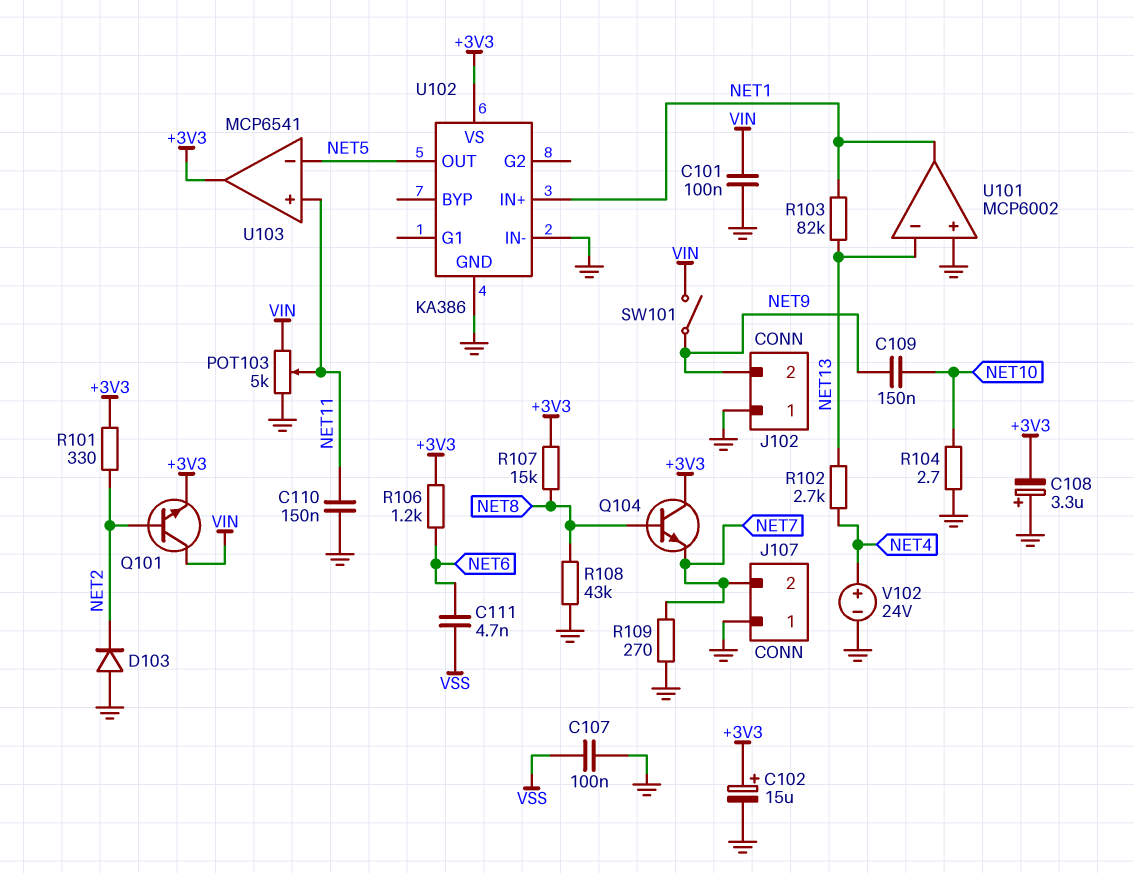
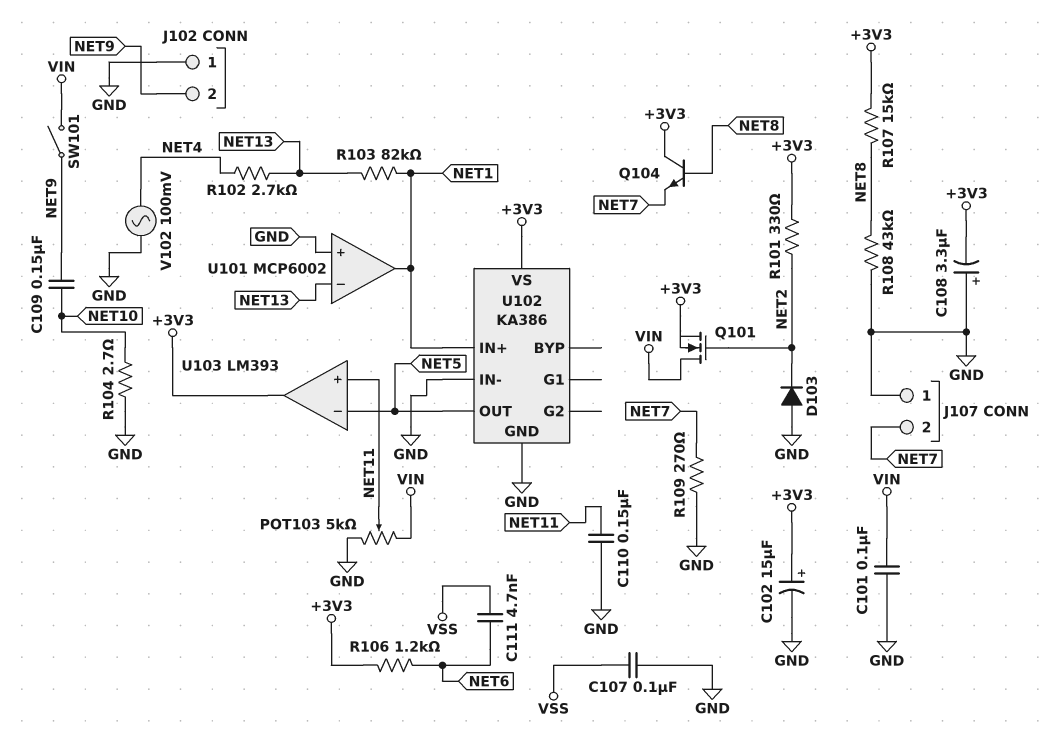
Q101: NPN (B NET2, C VIN, E +3V3) -> NMOS (G NET2, D VIN, S +3V3)
U103: MCP6541 -> LM393
V102: 24V (plus NET4, minus GND) -> AC 100mV (GND, NET4)

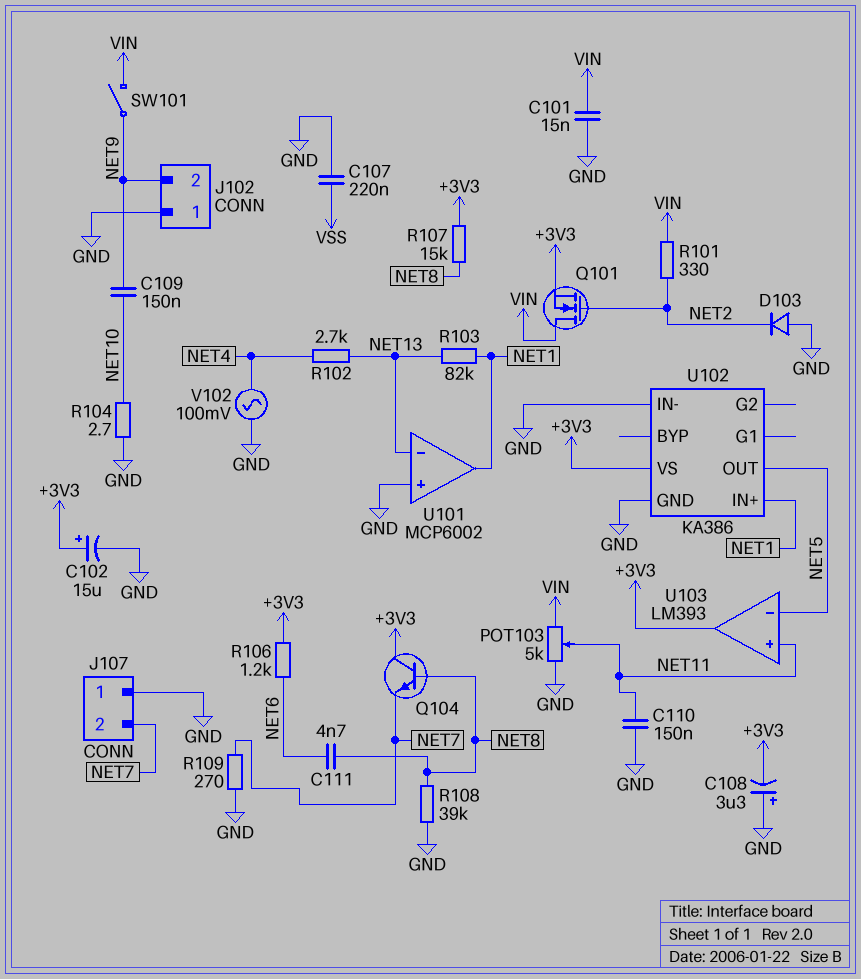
C101: 100nF (GND, VIN) -> 15nF (GND, VIN)
C107: 100nF (GND, VSS) -> 220nF (GND, VSS)
C111: 4.7nF (NET6, VSS) -> 4.7nF (NET6, NET8)
R101: 330 (+3V3, NET2) -> 330 (NET2, VIN)
R108: 43k (GND, NET8) -> 39k (GND, NET8)

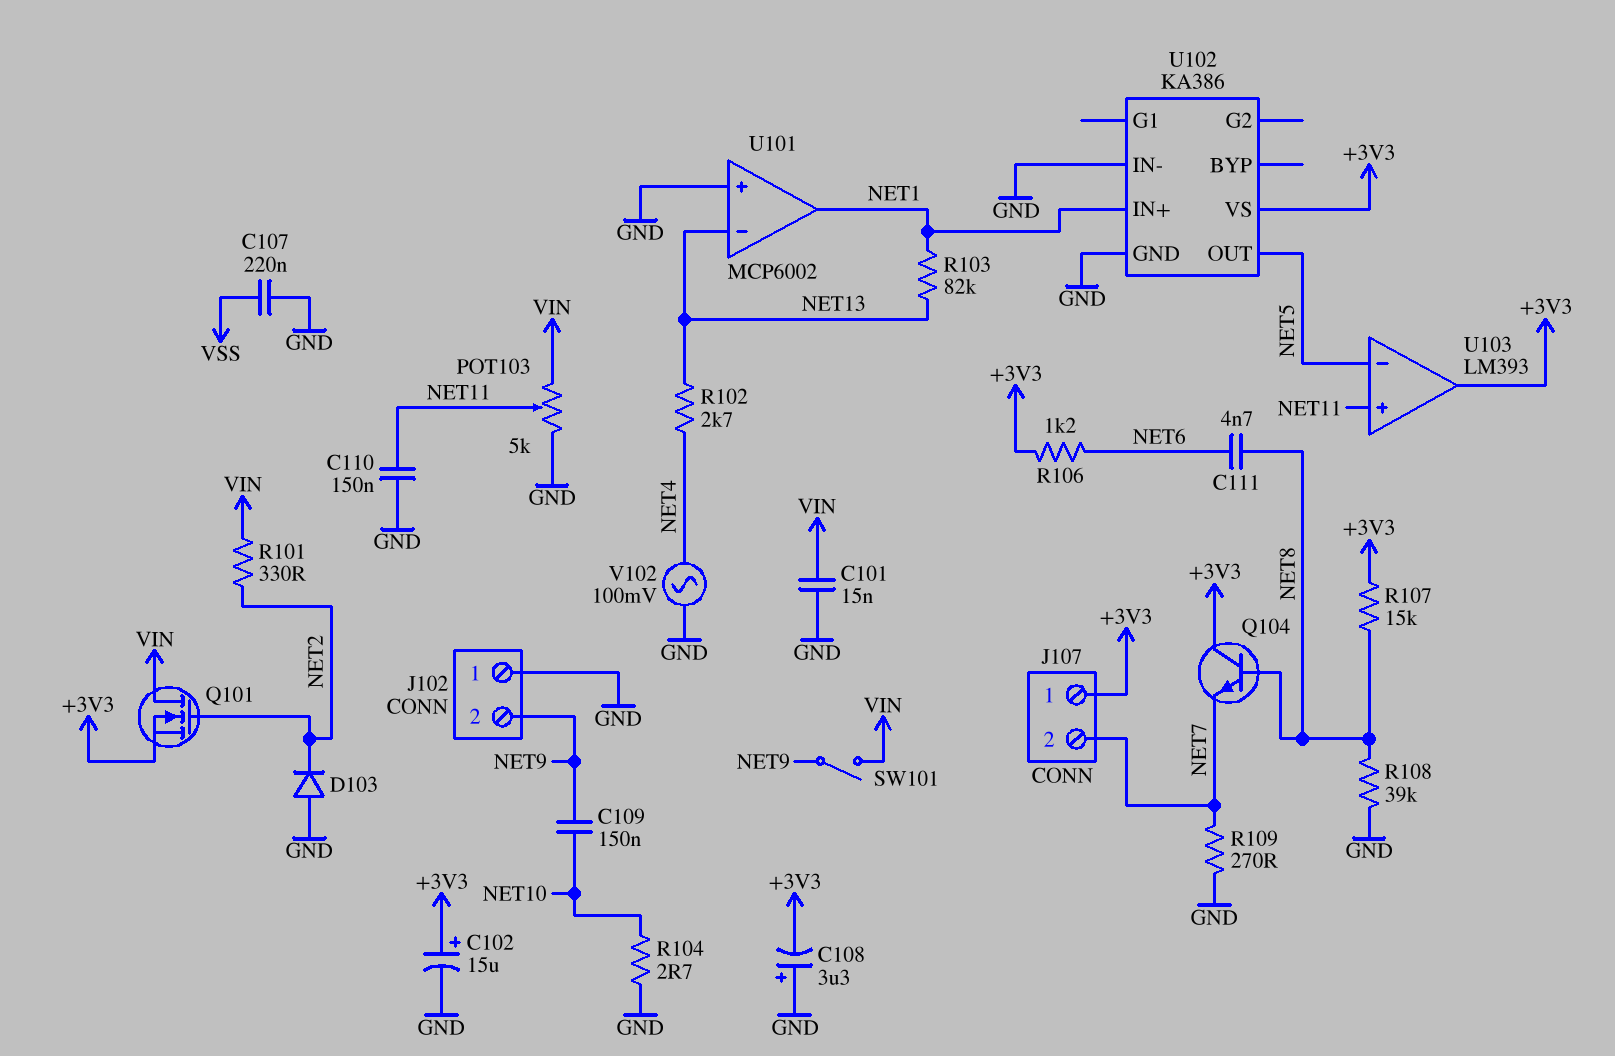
J107 pin 1: GND -> +3V3

